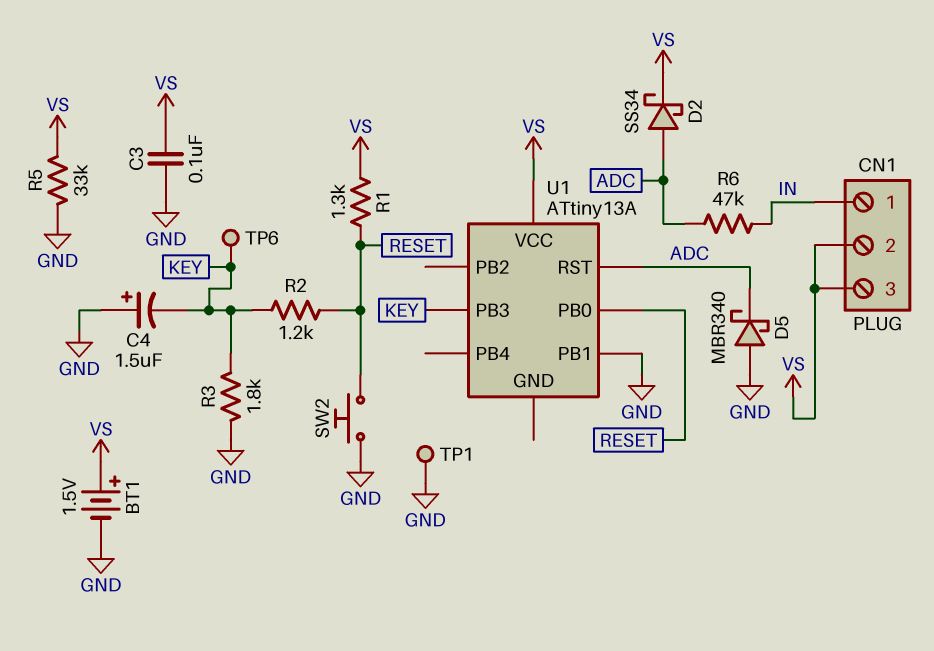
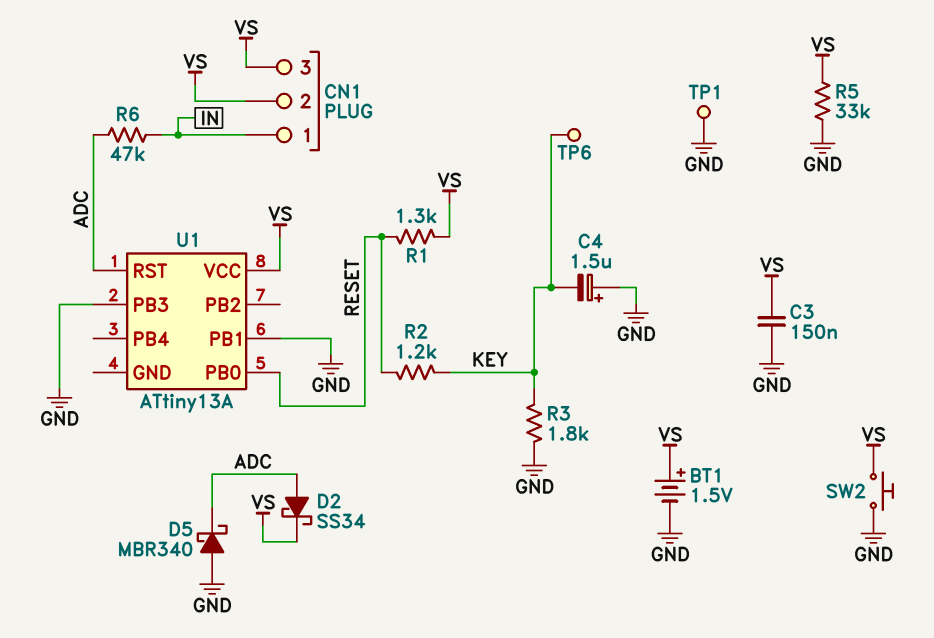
C3: 100nF (GND, VS) -> 150nF (GND, VS)
SW2: button (GND, RESET) -> button (GND, VS)
U1 pin PB3: KEY -> GND

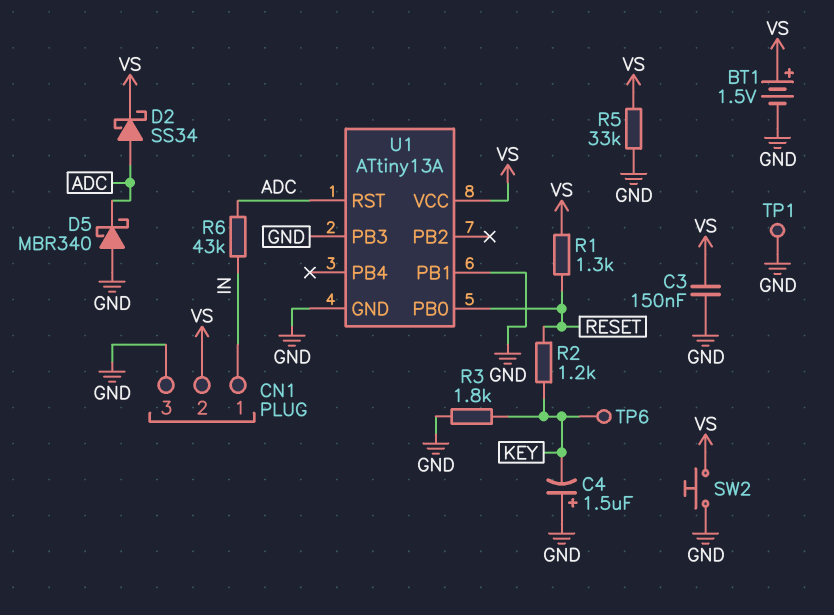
CN1 pin 3: VS -> GND
R6: 47k (ADC, IN) -> 43k (ADC, IN)
U1 pin GND: none -> GND

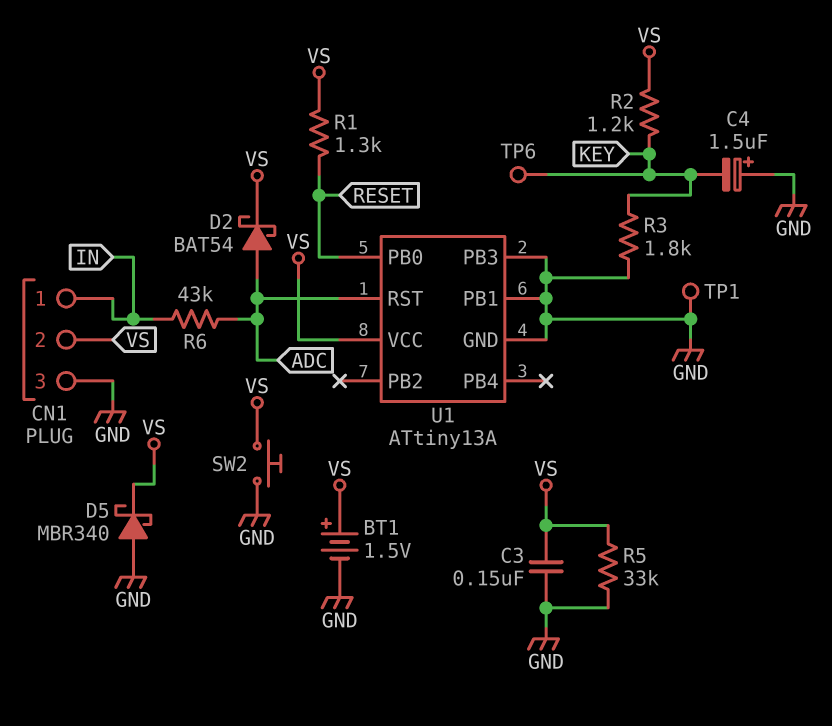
D2: schottky SS34 (A ADC, K VS) -> schottky BAT54 (A ADC, K VS)
D5: schottky MBR340 (A GND, K ADC) -> schottky MBR340 (A GND, K VS)
R2: 1.2k (KEY, RESET) -> 1.2k (KEY, VS)

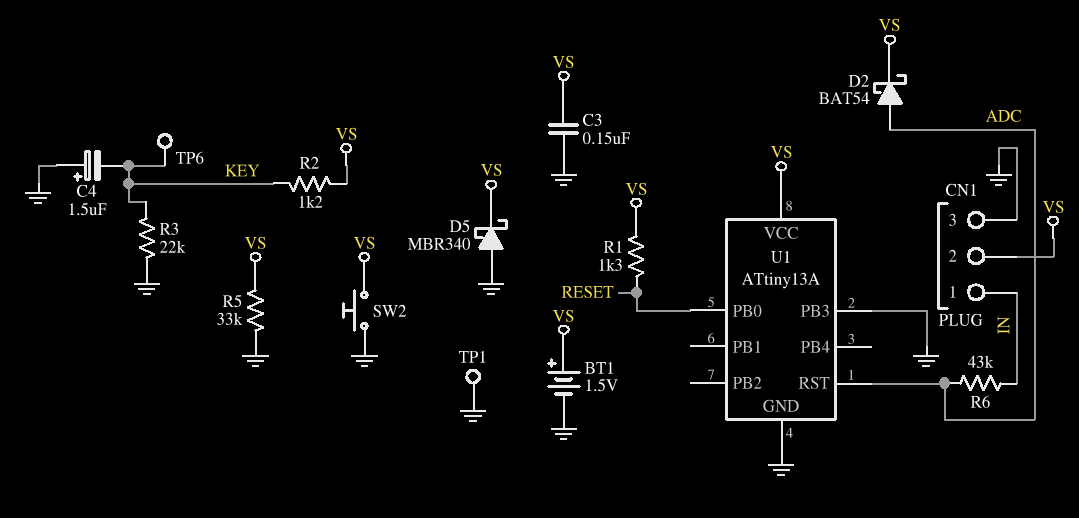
R3: 1.8k (GND, KEY) -> 22k (GND, KEY)
U1 pin PB1: GND -> none

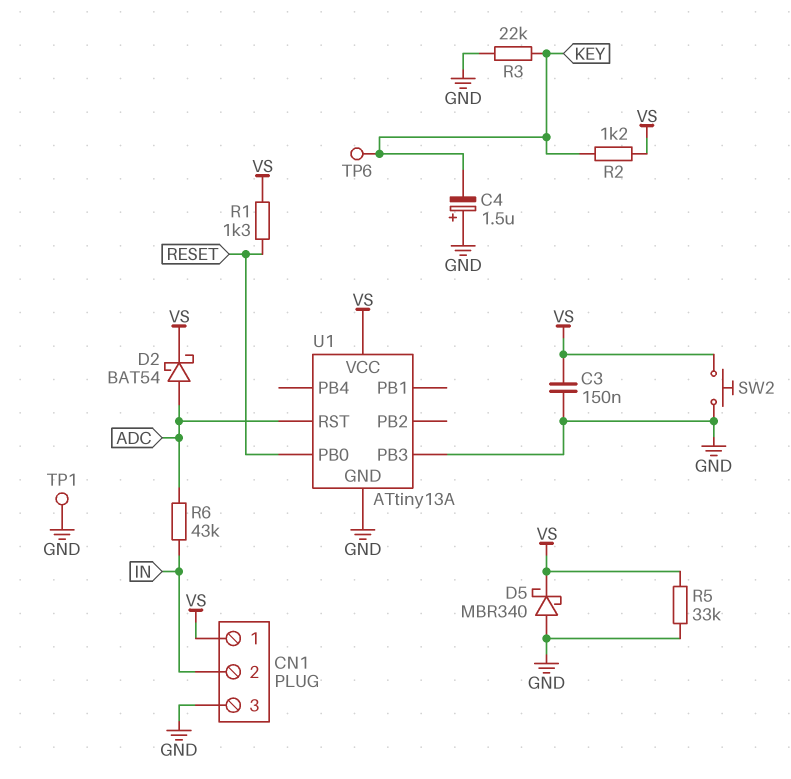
BT1: 1.5V (plus VS, minus GND) -> none
CN1 pin 1: IN -> VS
CN1 pin 2: VS -> IN

